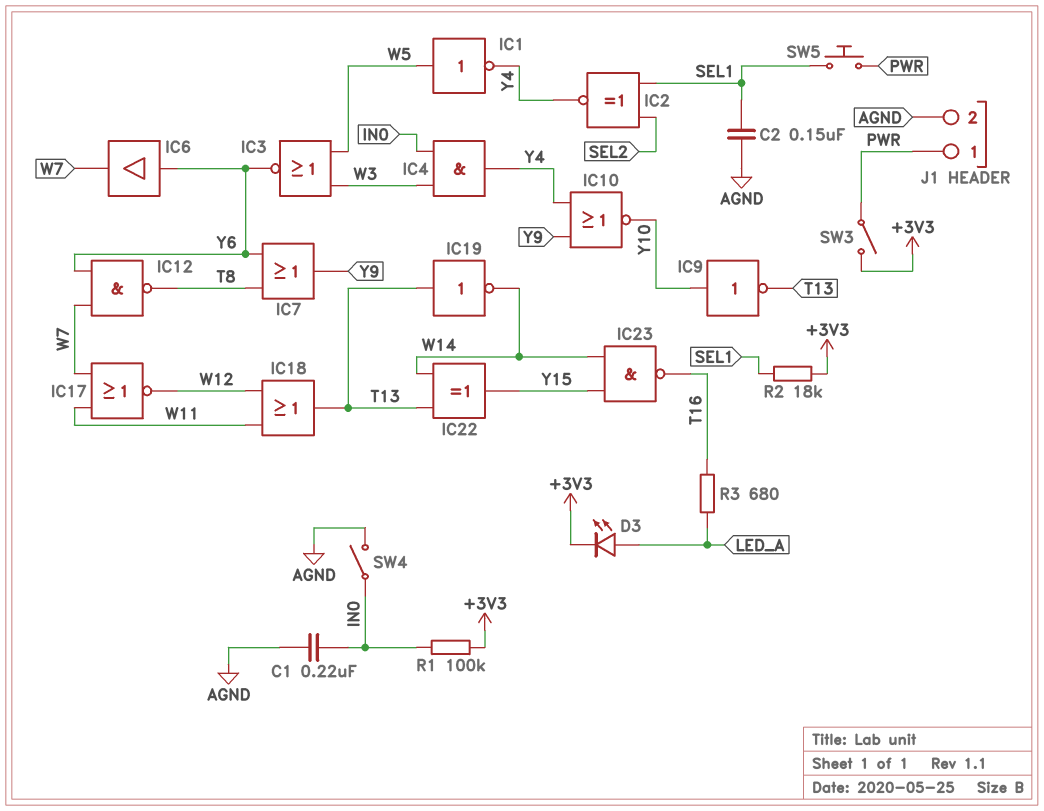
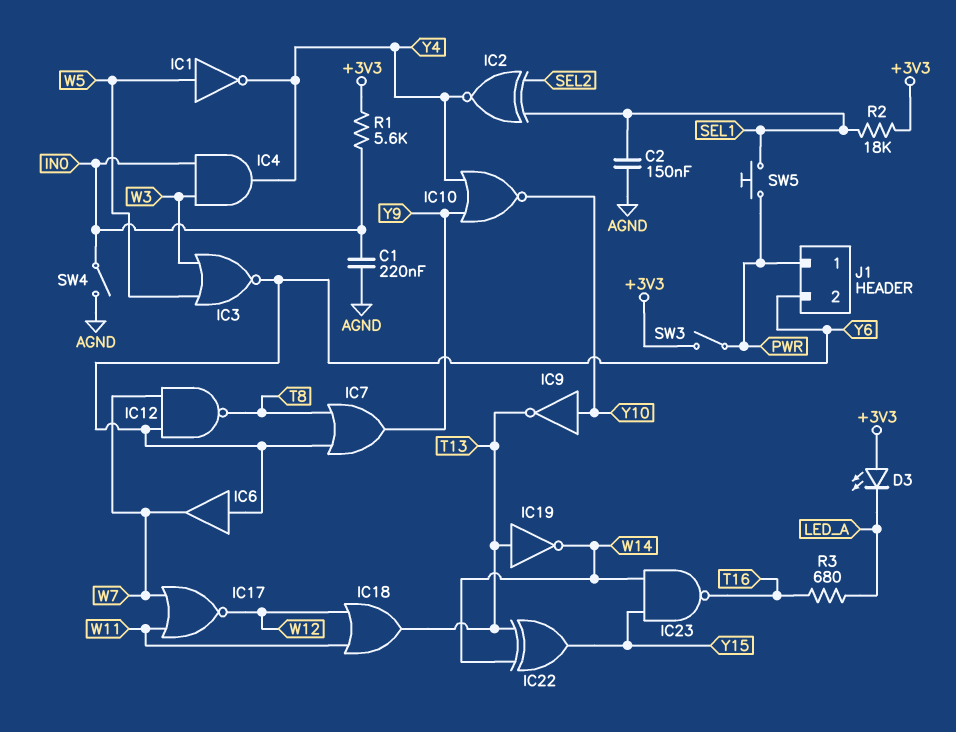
D3: LED (A LED_A, K +3V3) -> LED (A +3V3, K LED_A)
J1 pin 2: AGND -> Y6
R1: 100k (+3V3, IN0) -> 5.6k (+3V3, IN0)

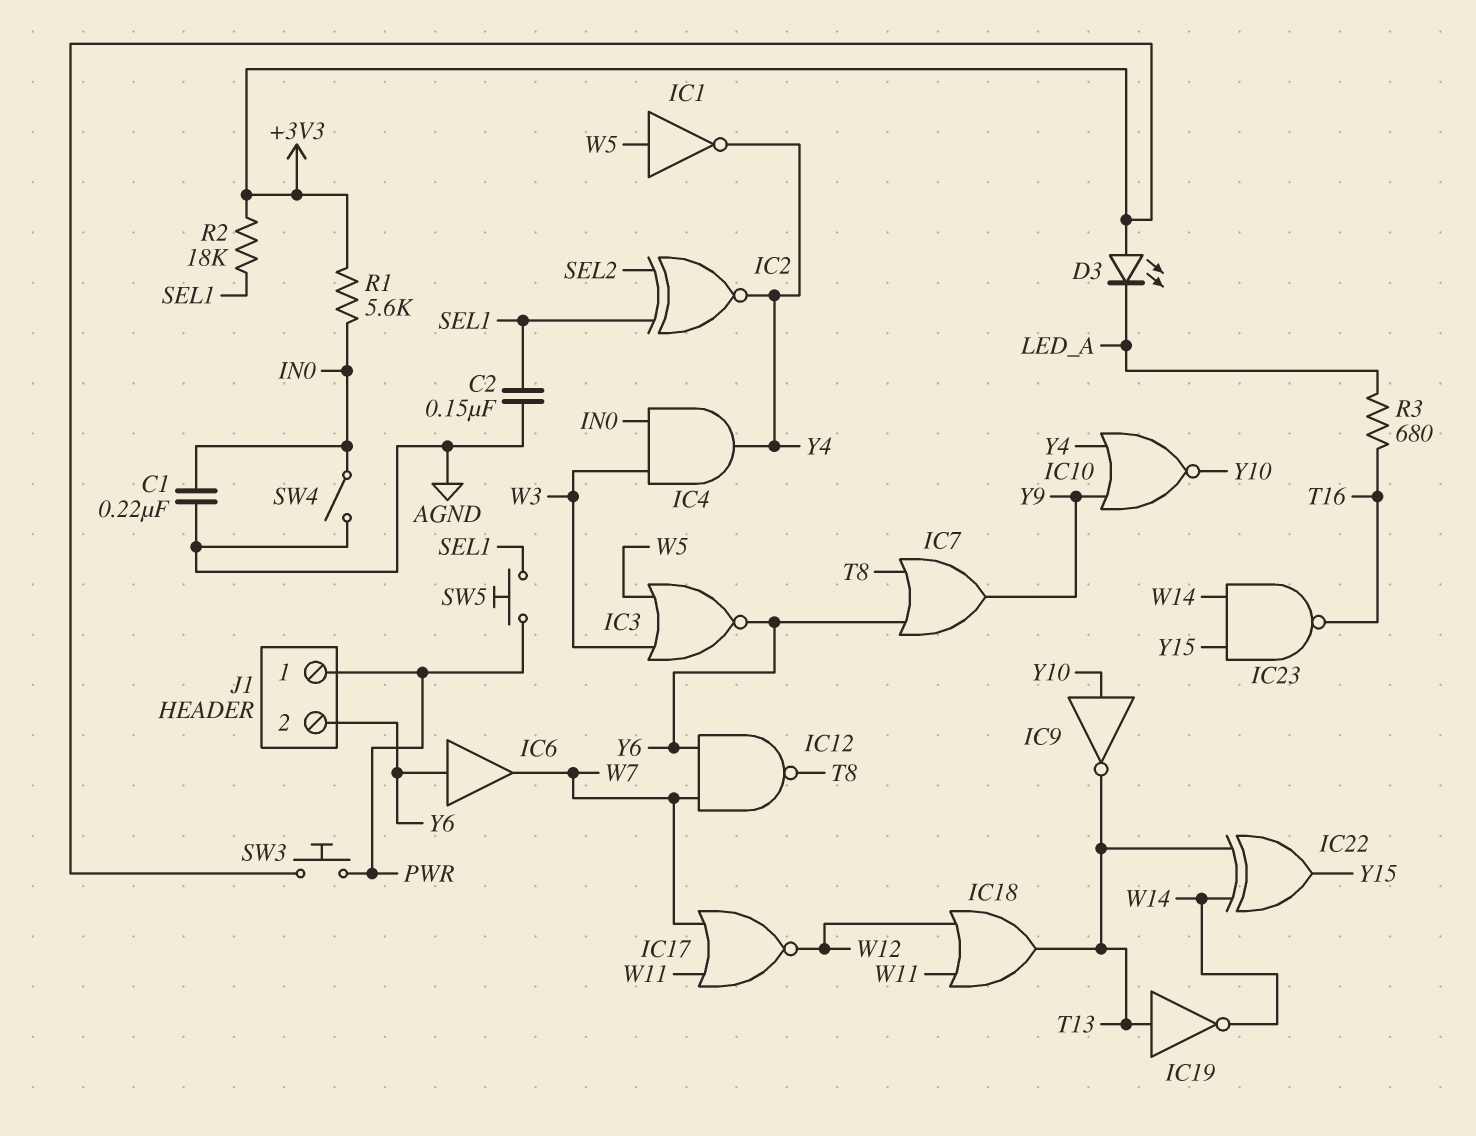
SW3: switch (+3V3, PWR) -> button (+3V3, PWR)

